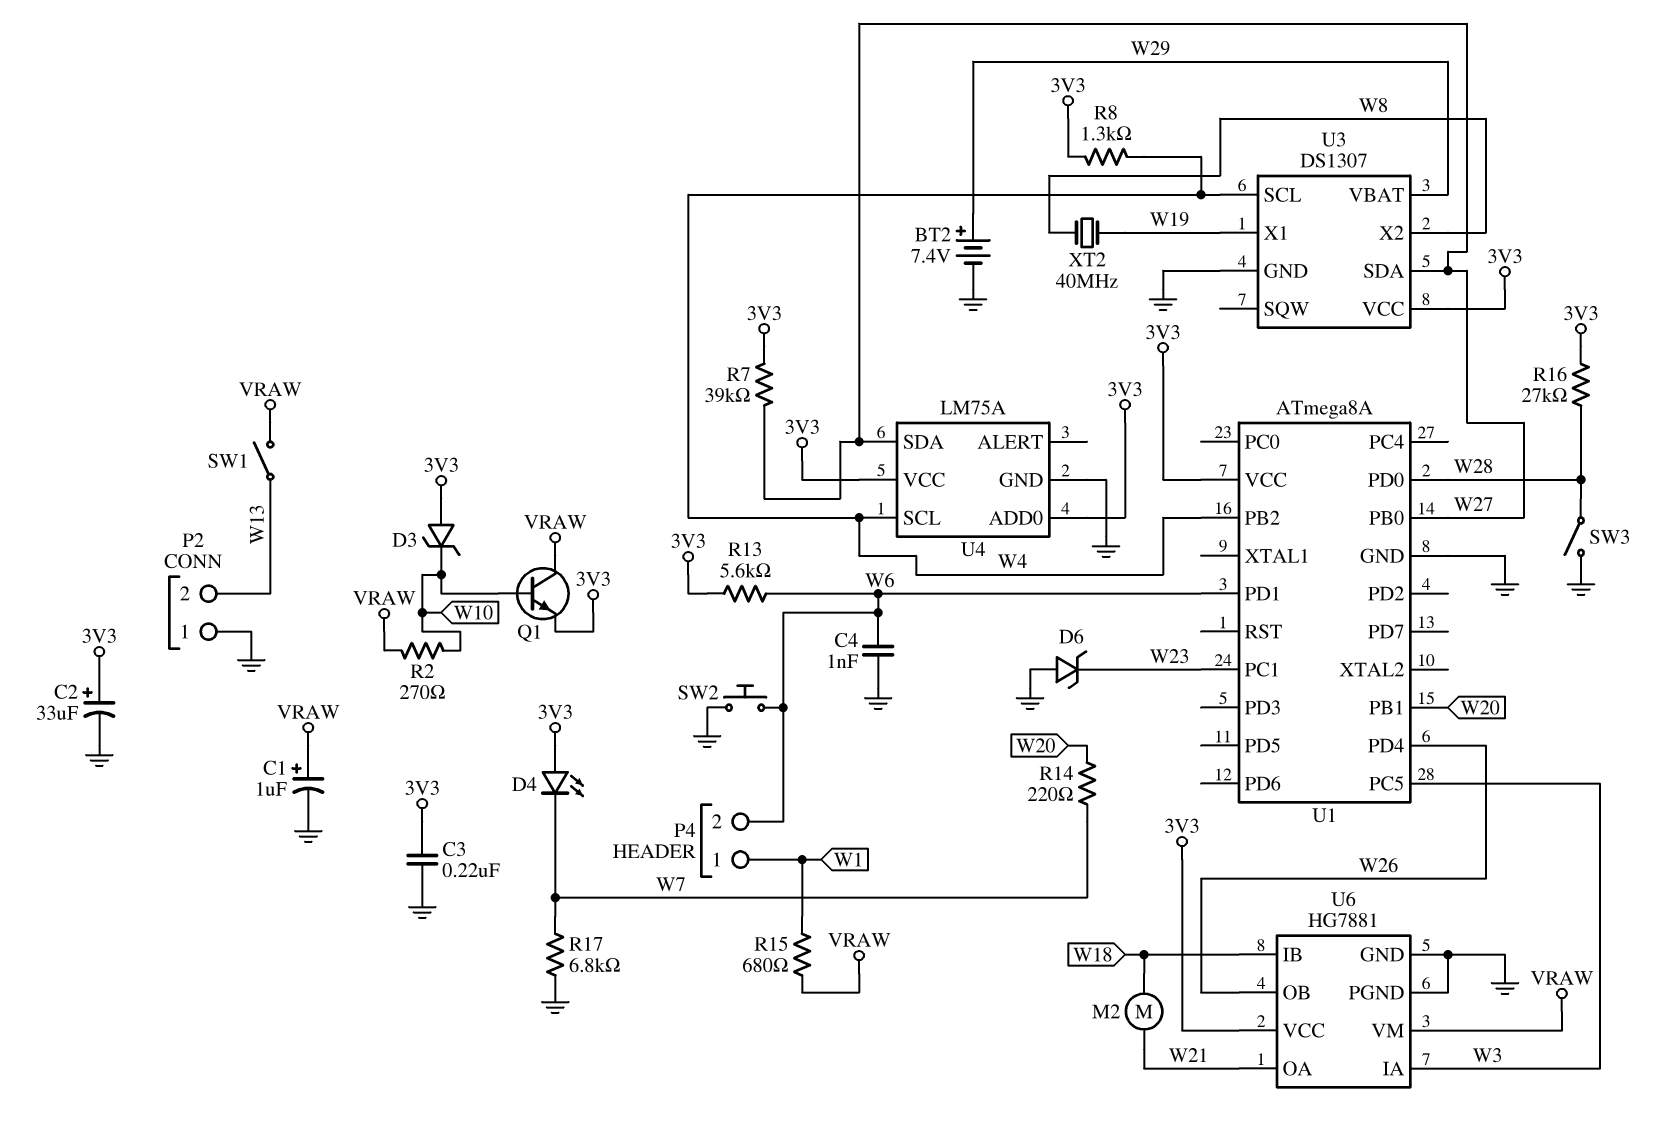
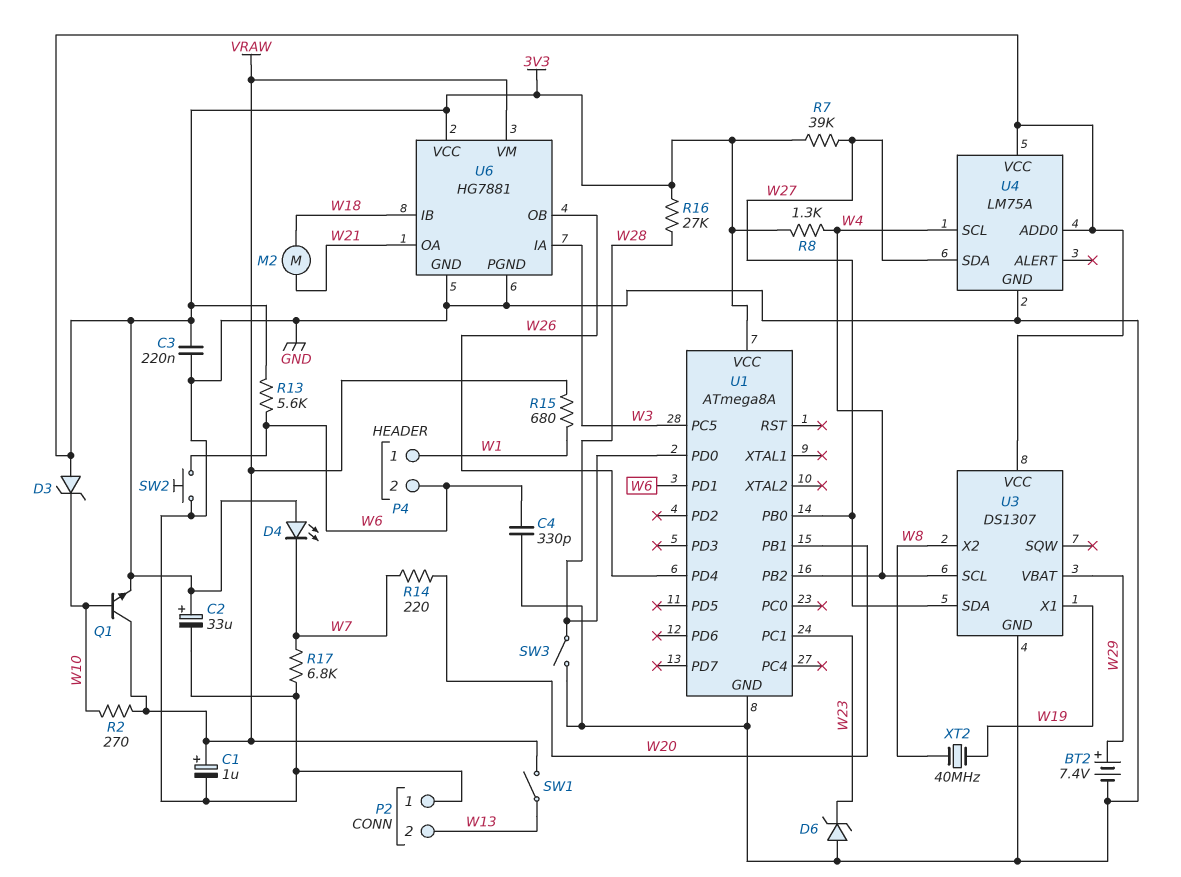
C4: 1nF (GND, W6) -> 330pF (GND, W6)

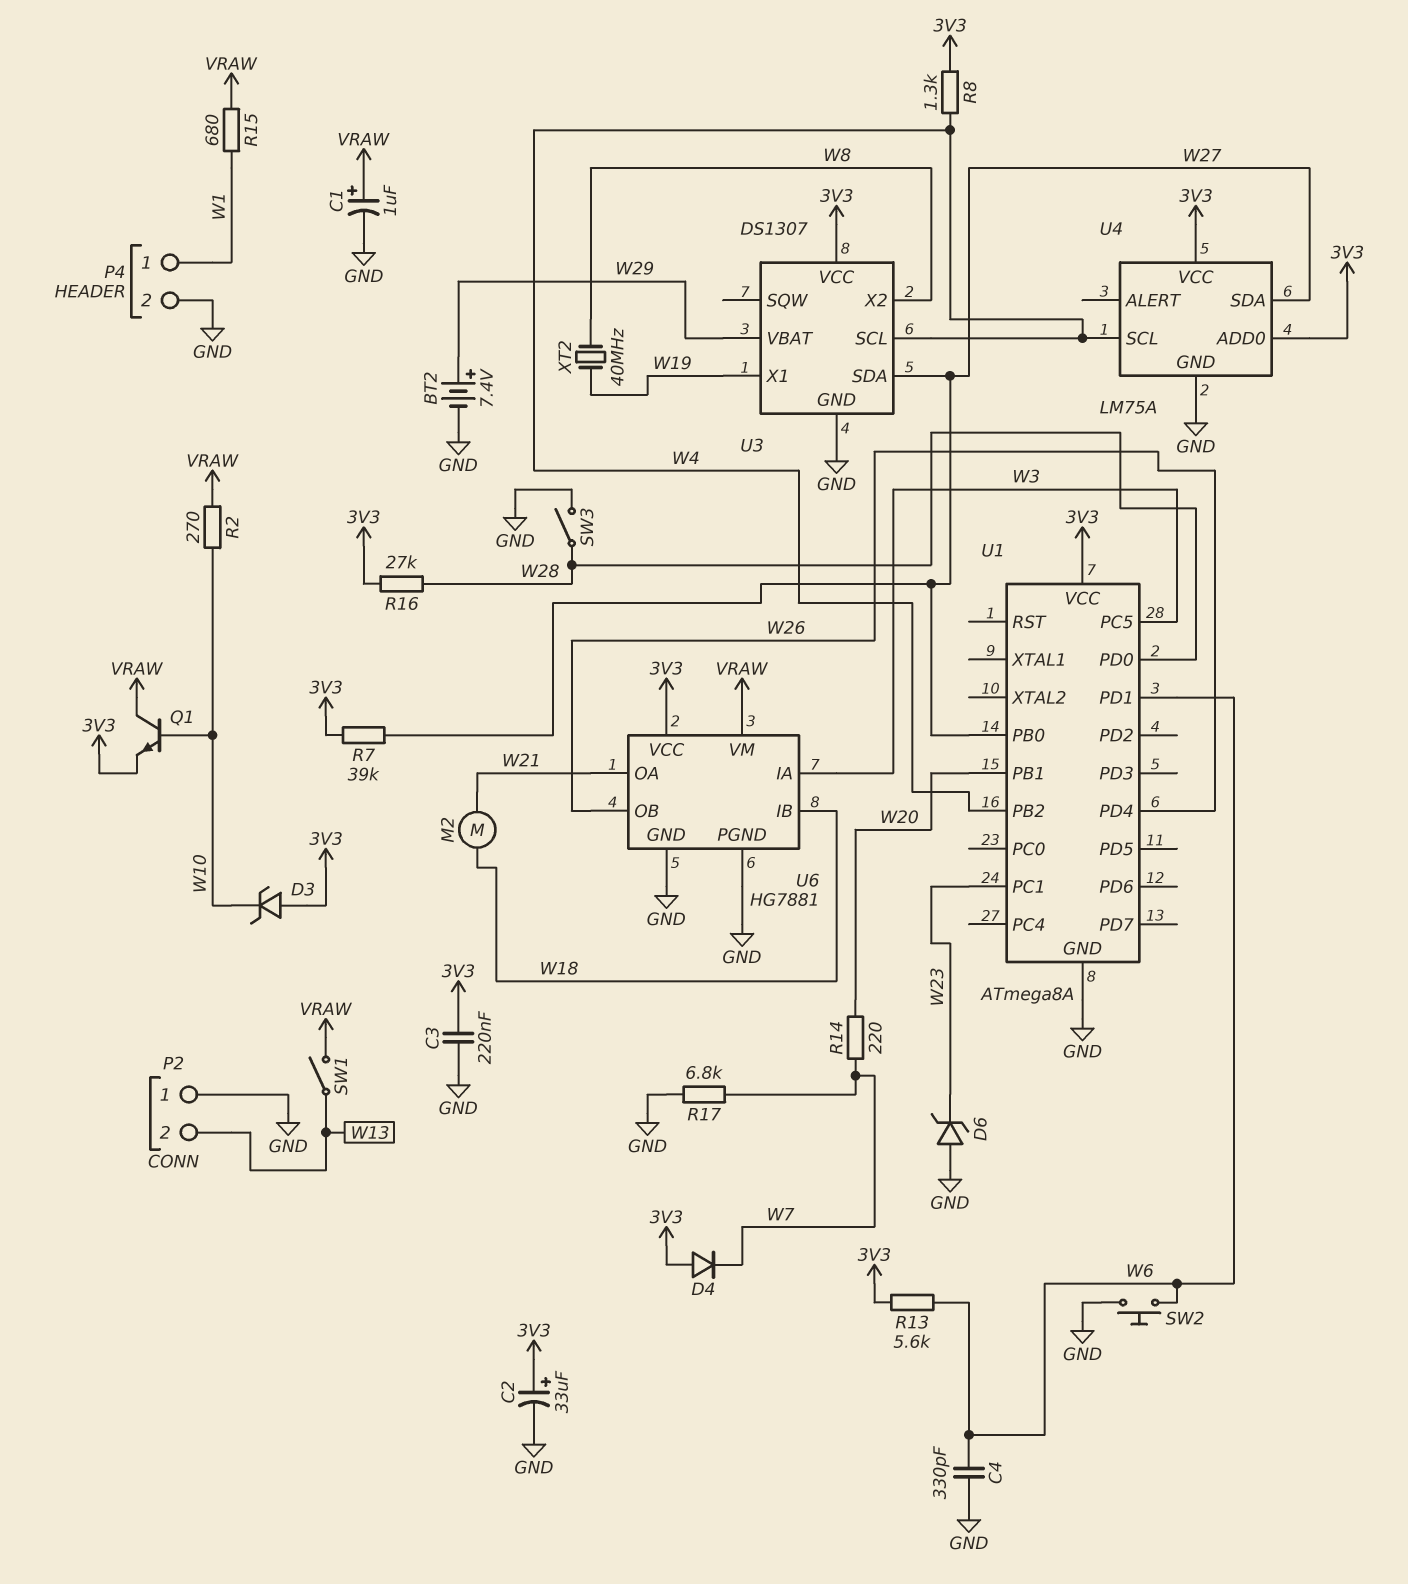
D4: LED (A 3V3, K W7) -> diode (A 3V3, K W7)
P4 pin 2: W6 -> GND

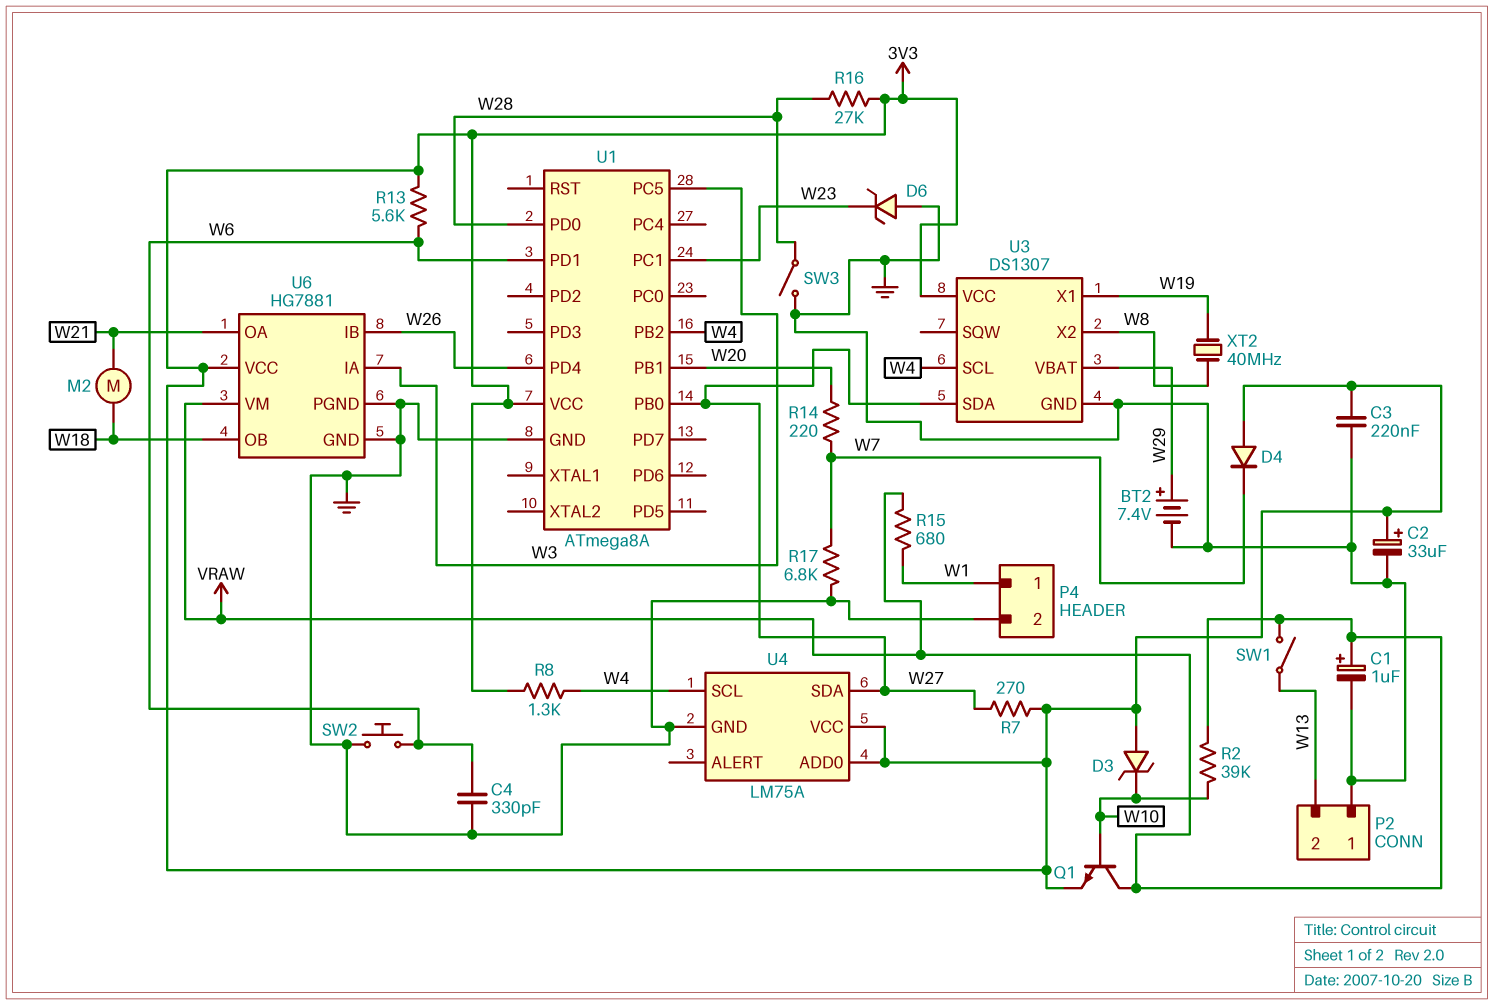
R2: 270 (VRAW, W10) -> 39k (VRAW, W10)
R7: 39k (3V3, W27) -> 270 (3V3, W27)
U6 pin IB: W18 -> W26
U6 pin OB: W26 -> W18

